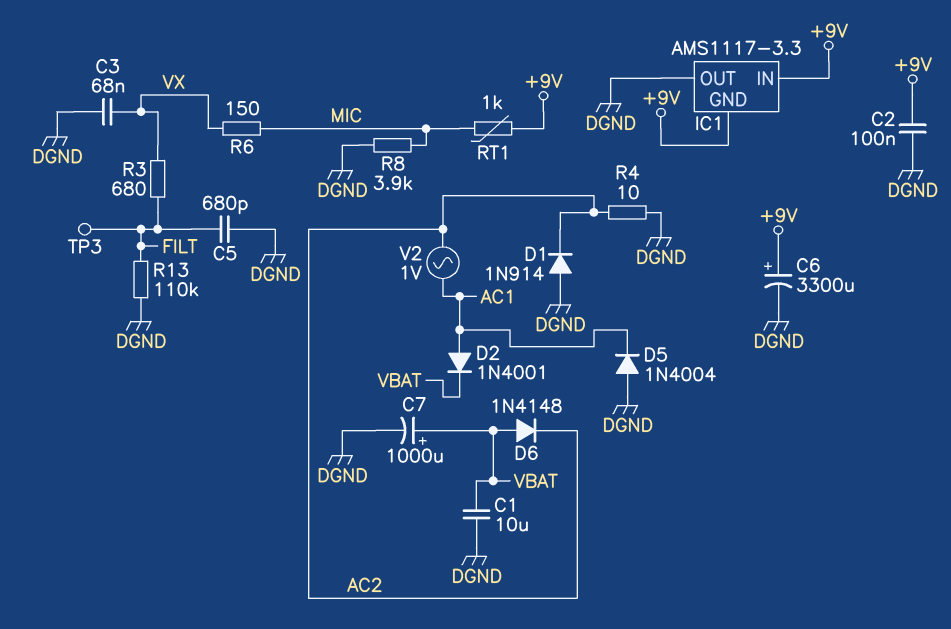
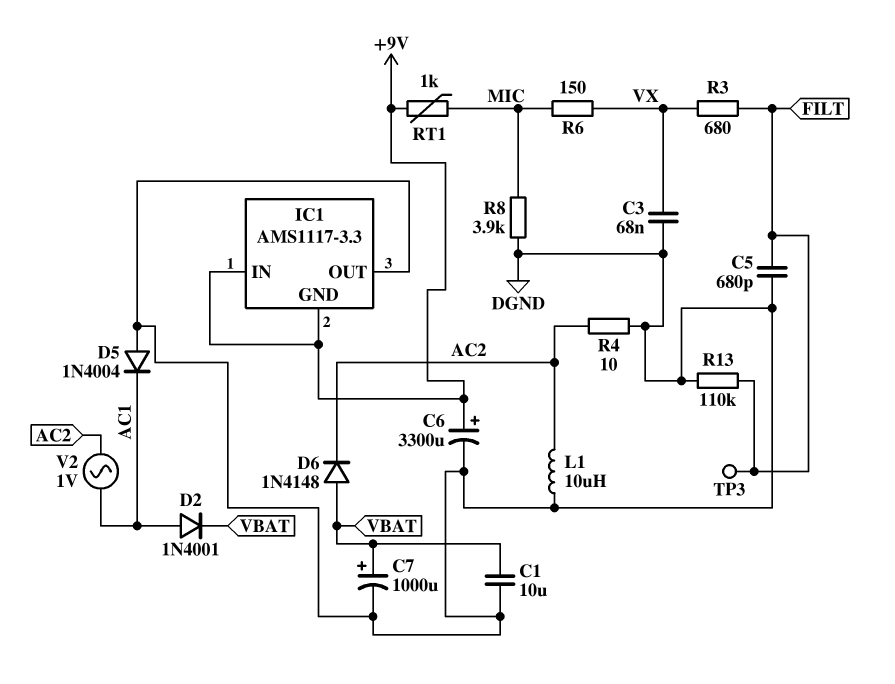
C2: 100nF (+9V, DGND) -> none
D1: diode 1N914 (A DGND, K AC2) -> none
L1: none -> 10uH (AC2, DGND)

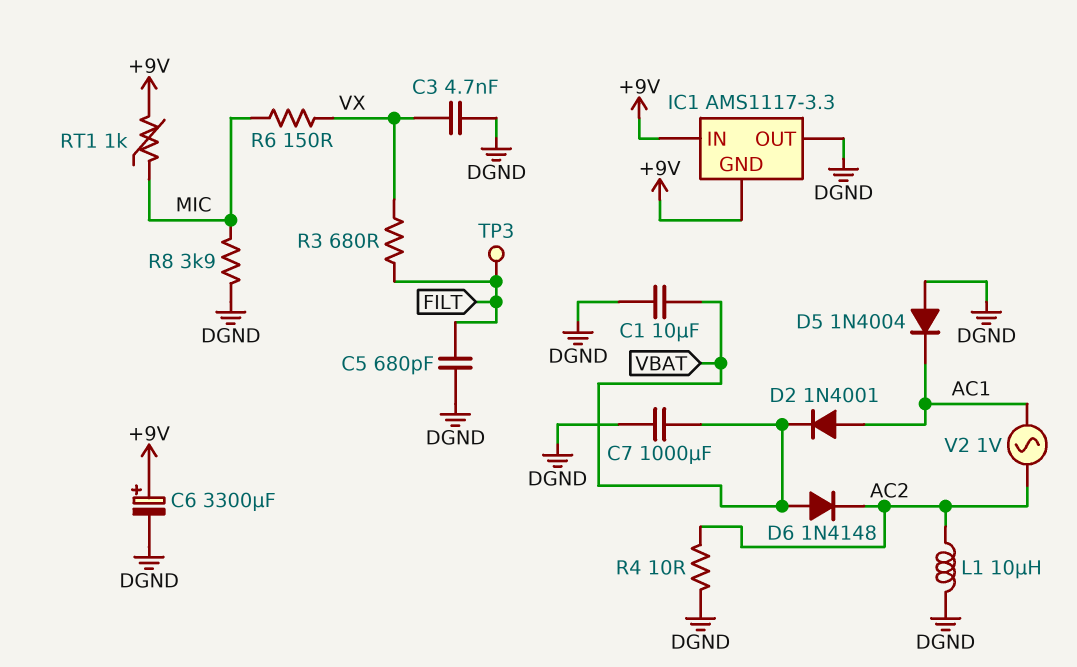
C3: 68nF (DGND, VX) -> 4.7nF (DGND, VX)
C7: 1000uF (plus VBAT, minus DGND) -> 1000uF (DGND, VBAT)
R13: 110k (DGND, FILT) -> none

